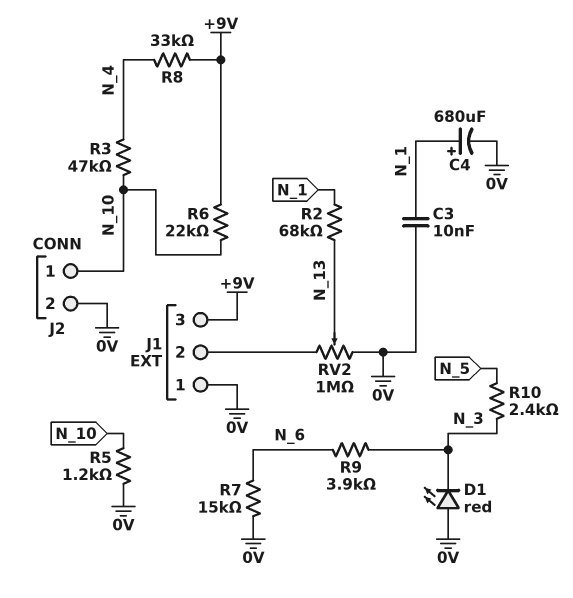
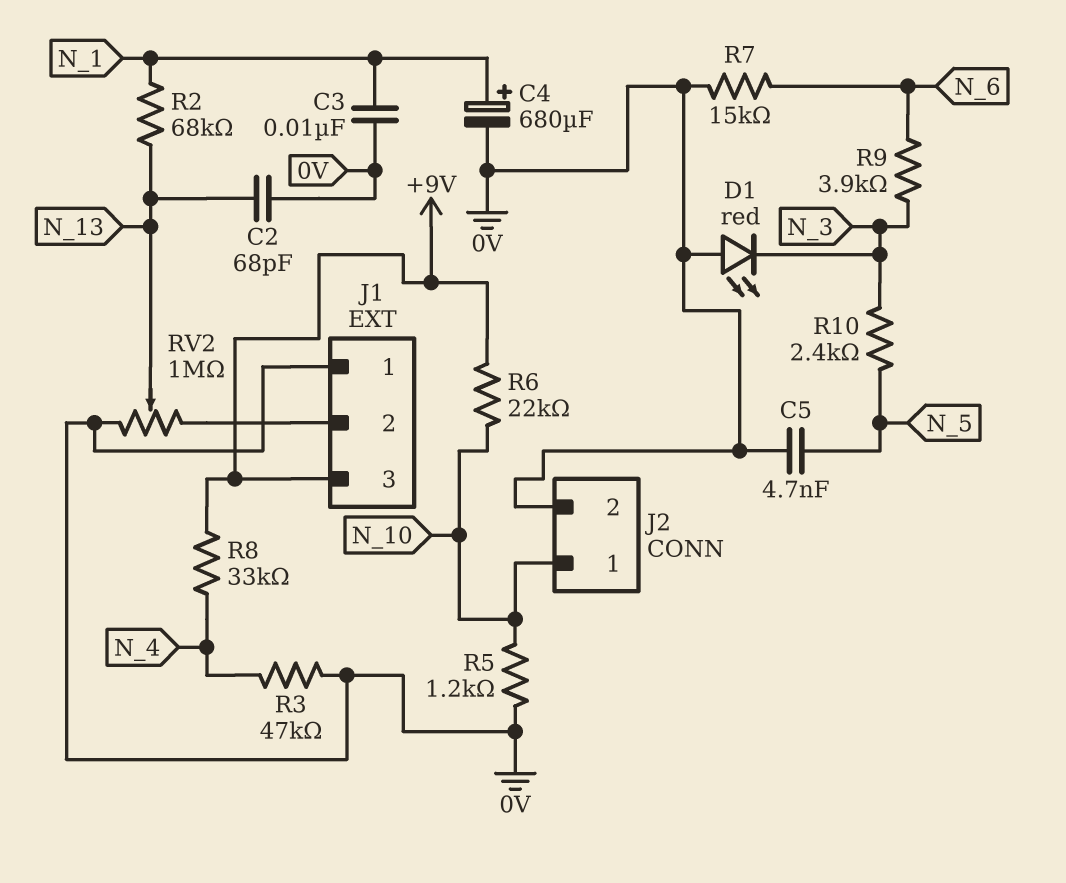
C2: none -> 68pF (0V, N_13)
C5: none -> 4.7nF (0V, N_5)
R3: 47k (N_4, N_10) -> 47k (0V, N_4)

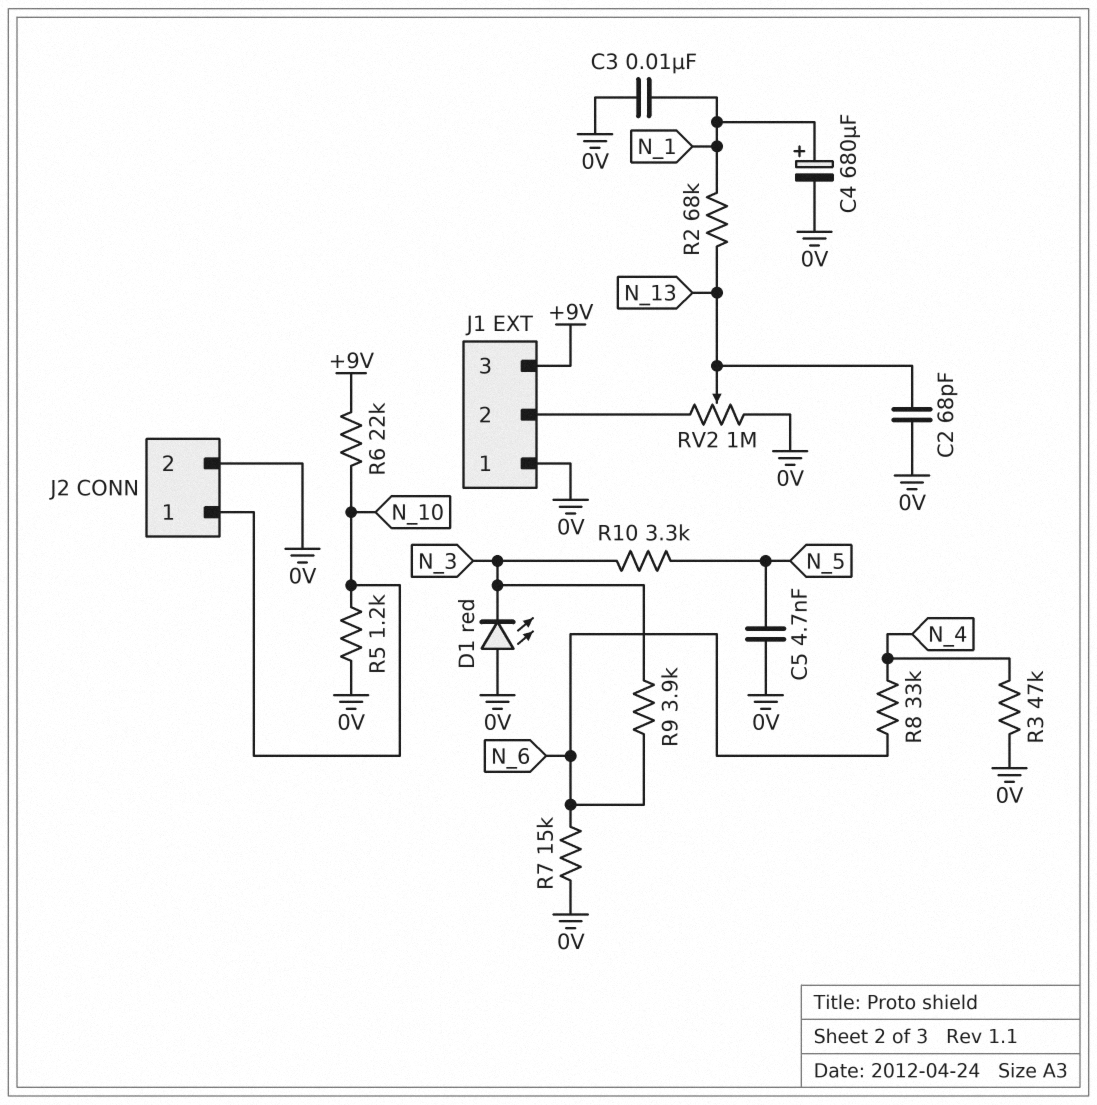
R8: 33k (+9V, N_4) -> 33k (N_4, N_6)
R10: 2.4k (N_3, N_5) -> 3.3k (N_3, N_5)

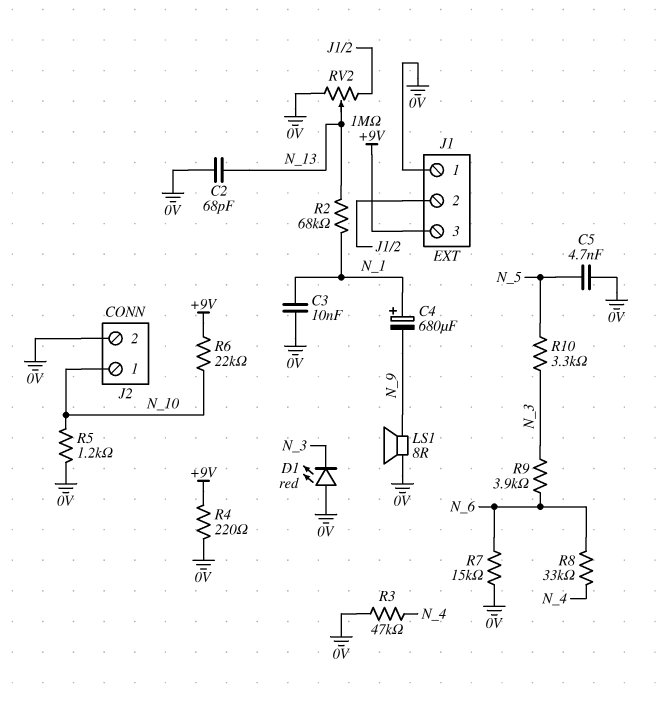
C4: 680uF (plus N_1, minus 0V) -> 680uF (plus N_1, minus N_9)
LS1: none -> speaker 8R (0V, N_9)
R4: none -> 220 (+9V, 0V)

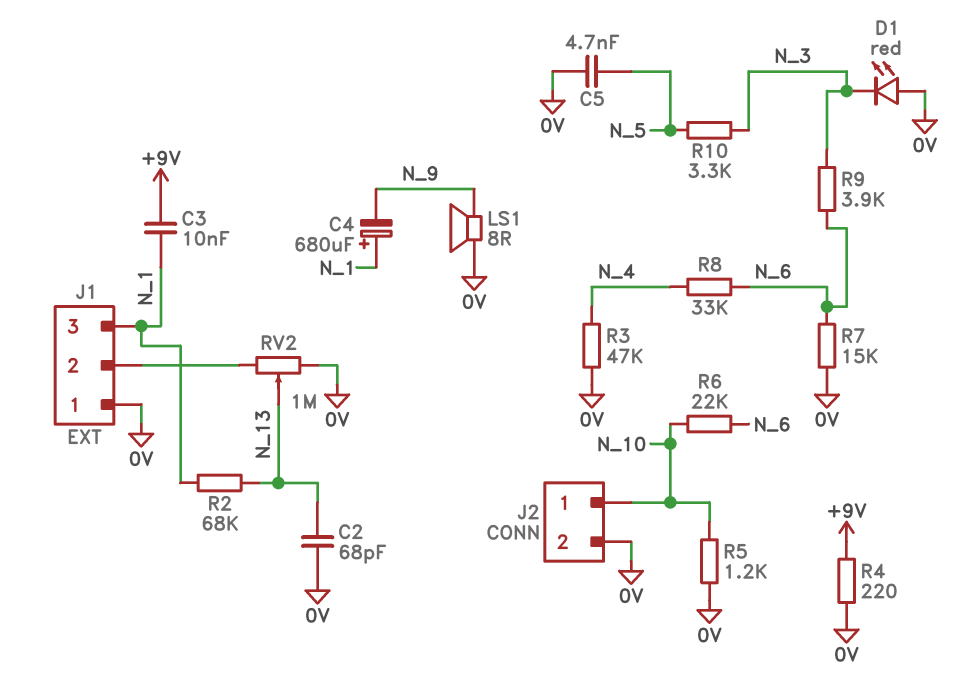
C3: 10nF (0V, N_1) -> 10nF (+9V, N_1)
J1 pin 3: +9V -> N_1
R6: 22k (+9V, N_10) -> 22k (N_6, N_10)

